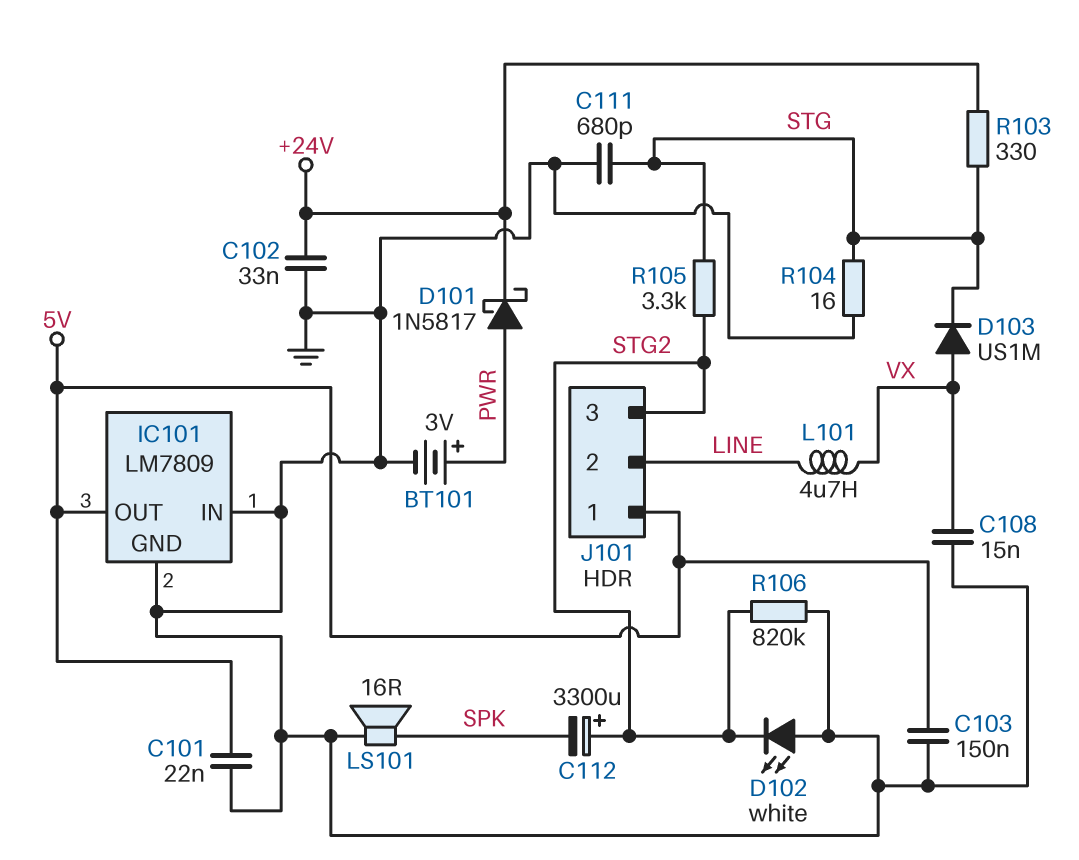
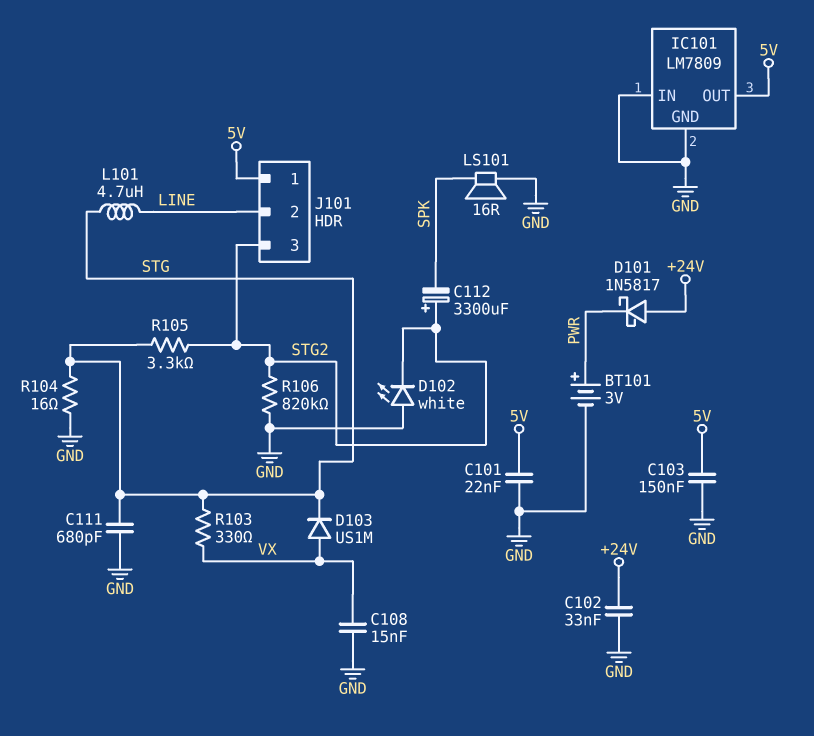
D101: schottky 1N5817 (A PWR, K +24V) -> schottky 1N5817 (A +24V, K PWR)
L101: 4.7uH (LINE, VX) -> 4.7uH (LINE, STG)
R103: 330 (+24V, STG) -> 330 (STG, VX)

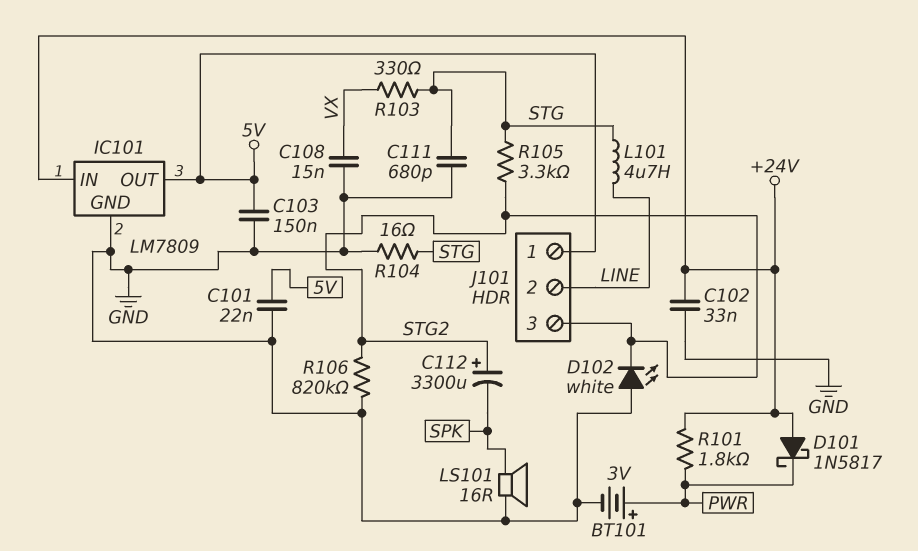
D103: diode US1M (A VX, K STG) -> none
IC101 pin IN: GND -> +24V
R101: none -> 1.8k (+24V, PWR)

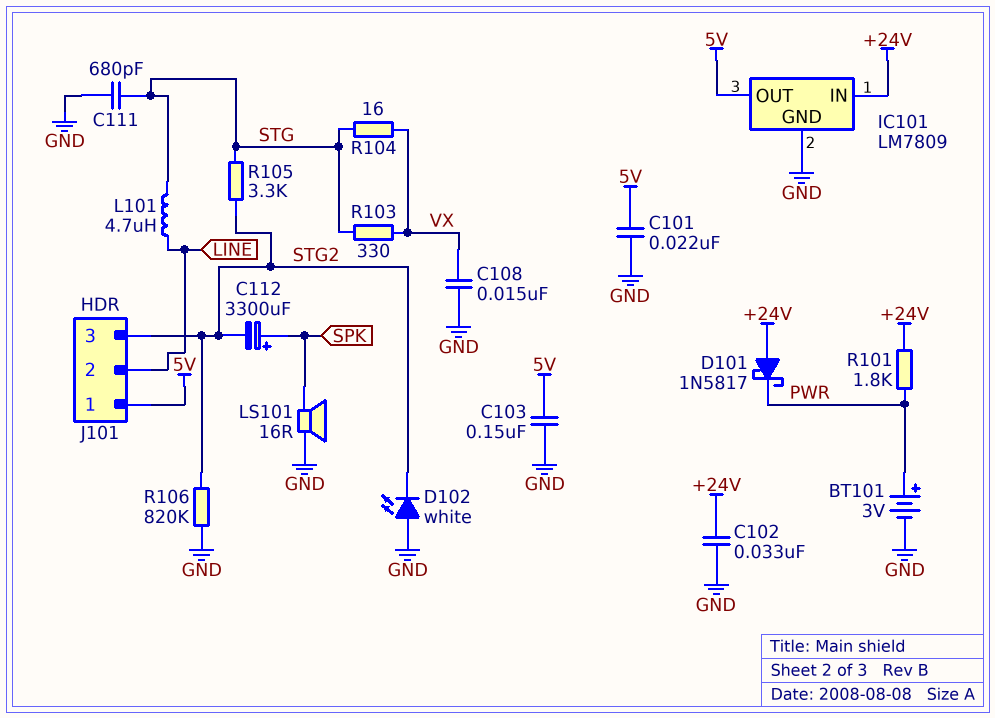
C112: 3300uF (plus STG2, minus SPK) -> 3300uF (plus SPK, minus STG2)
R104: 16 (GND, STG) -> 16 (STG, VX)

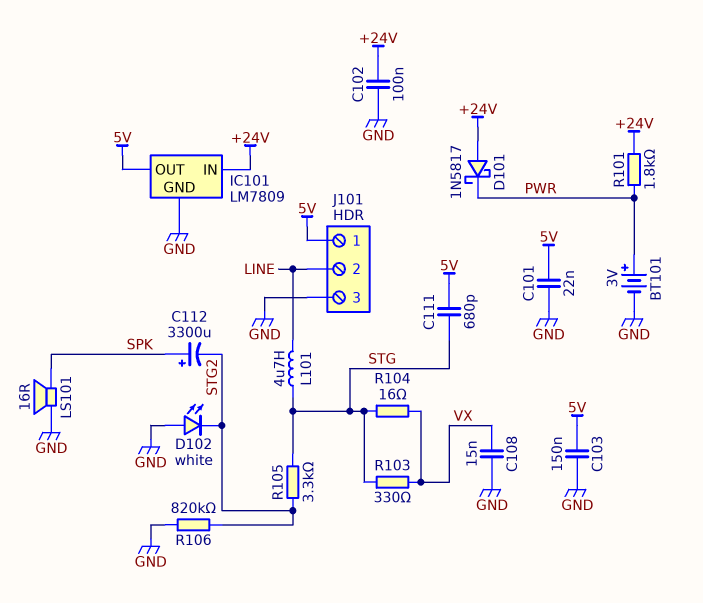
C102: 33nF (+24V, GND) -> 100nF (+24V, GND)
C111: 680pF (GND, STG) -> 680pF (5V, STG)
J101 pin 3: STG2 -> GND

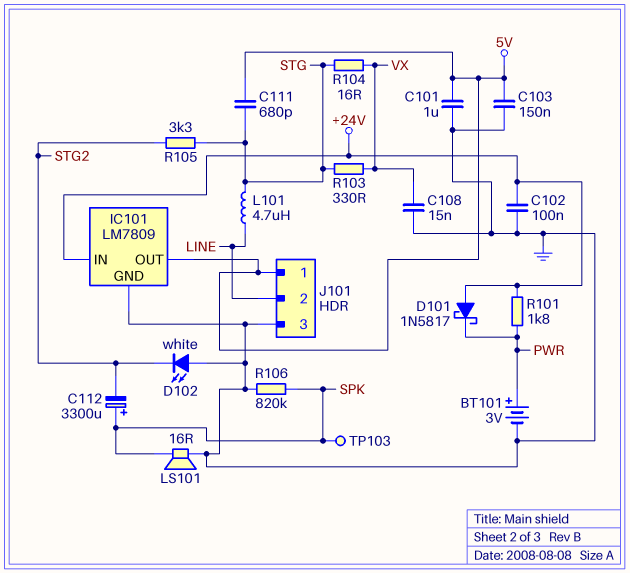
C101: 22nF (5V, GND) -> 1uF (5V, GND)
R106: 820k (GND, STG2) -> 820k (GND, SPK)
TP103: none -> test point (SPK)

